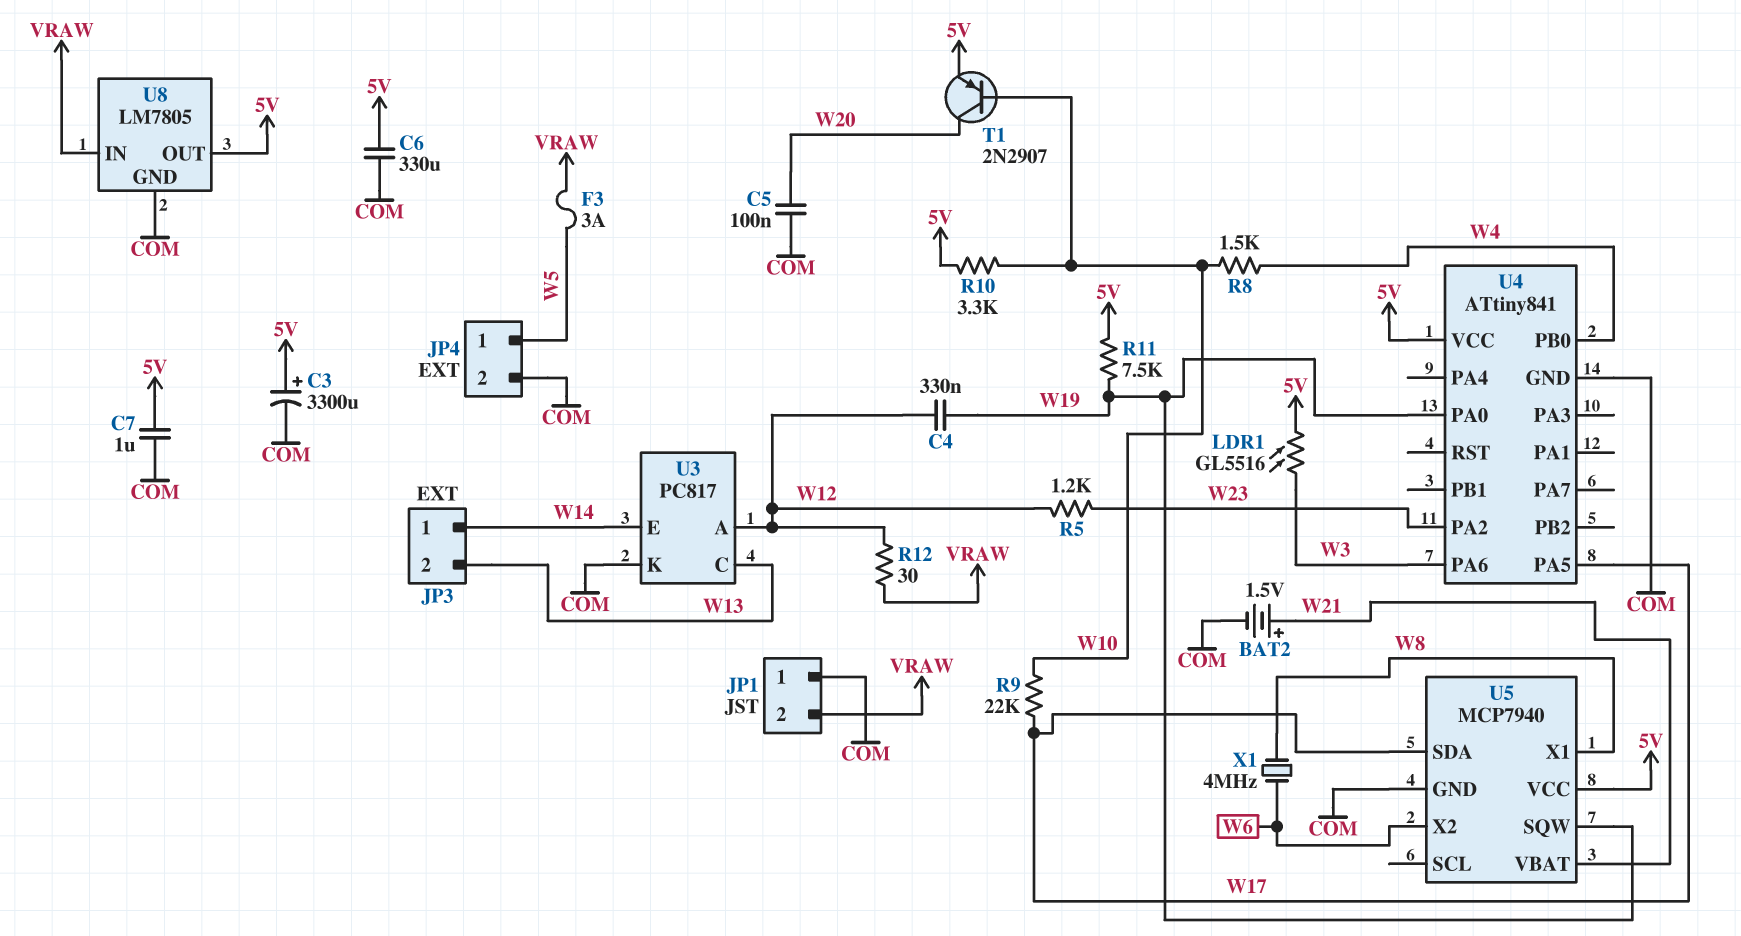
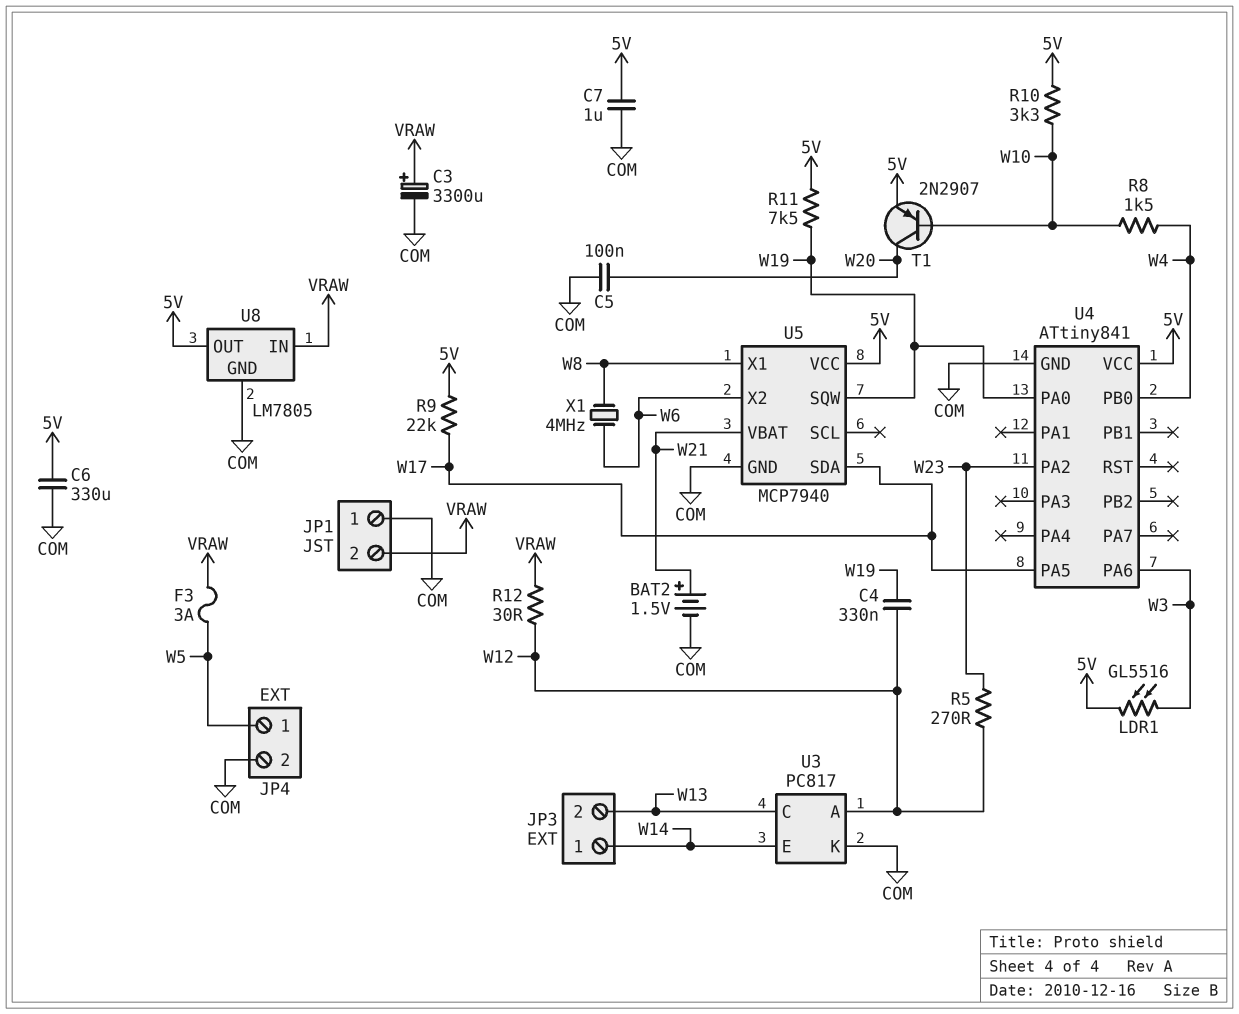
C3: 3300uF (plus 5V, minus COM) -> 3300uF (plus VRAW, minus COM)
R5: 1.2k (W12, W23) -> 270 (W12, W23)
R9: 22k (W10, W17) -> 22k (5V, W17)

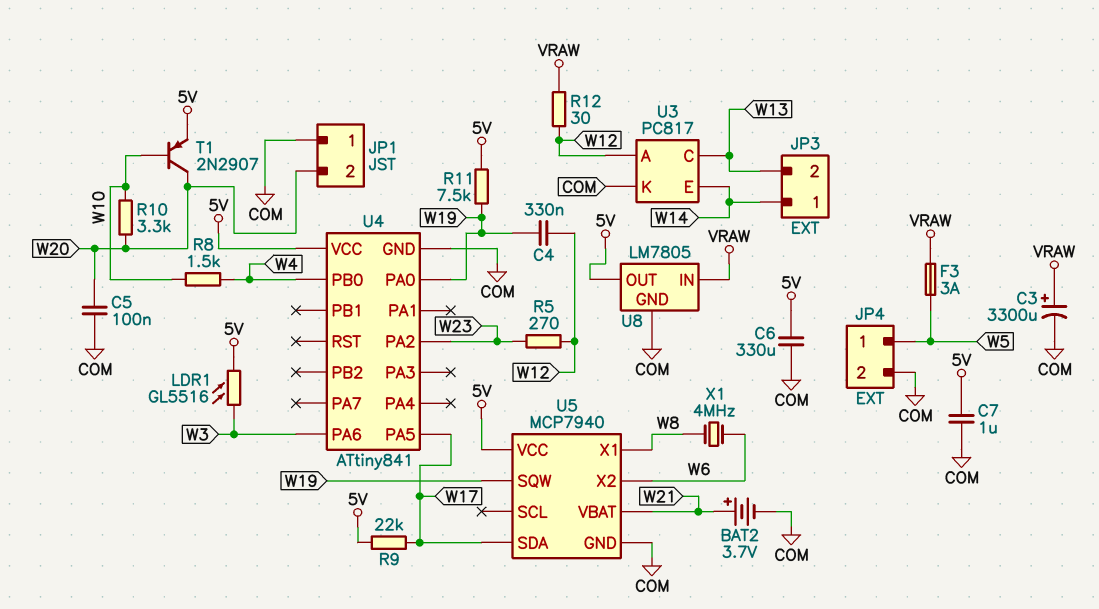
BAT2: 1.5V (plus W21, minus COM) -> 3.7V (plus W21, minus COM)
JP1 pin 2: VRAW -> W20
R10: 3.3k (5V, W10) -> 3.3k (W10, W20)

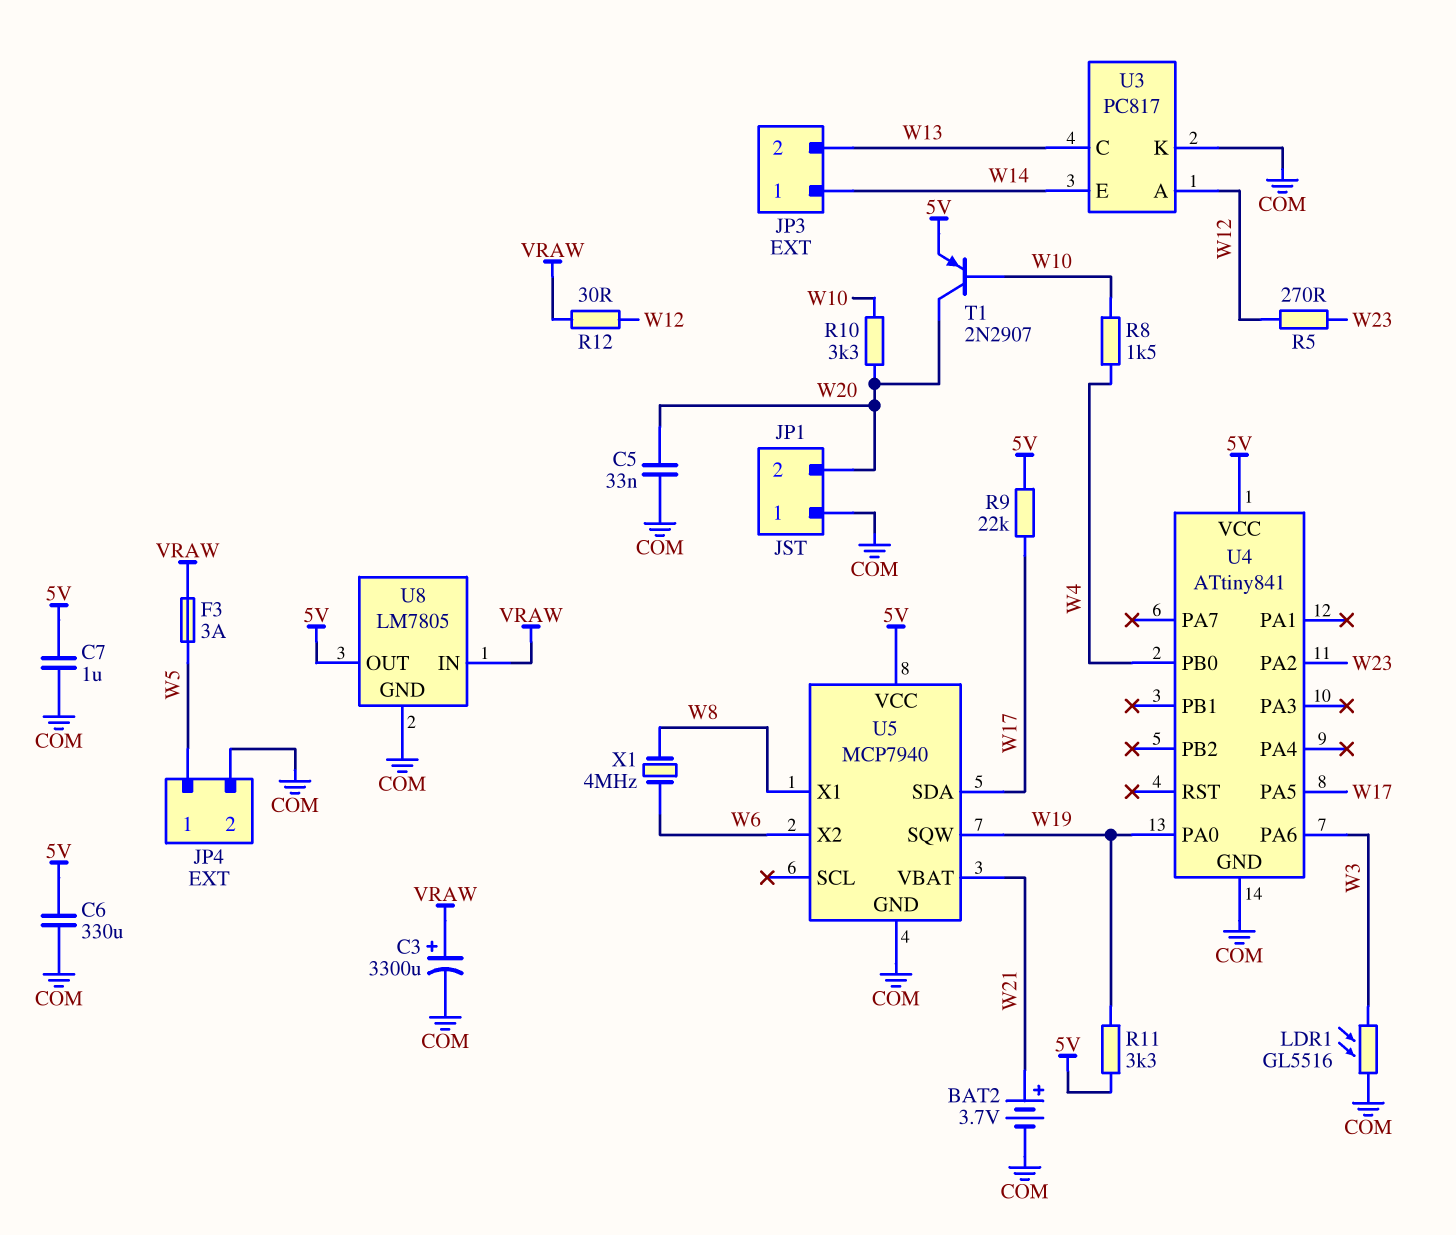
C4: 330nF (W12, W19) -> none
C5: 100nF (COM, W20) -> 33nF (COM, W20)
LDR1: GL5516 (5V, W3) -> GL5516 (COM, W3)
R11: 7.5k (5V, W19) -> 3.3k (5V, W19)

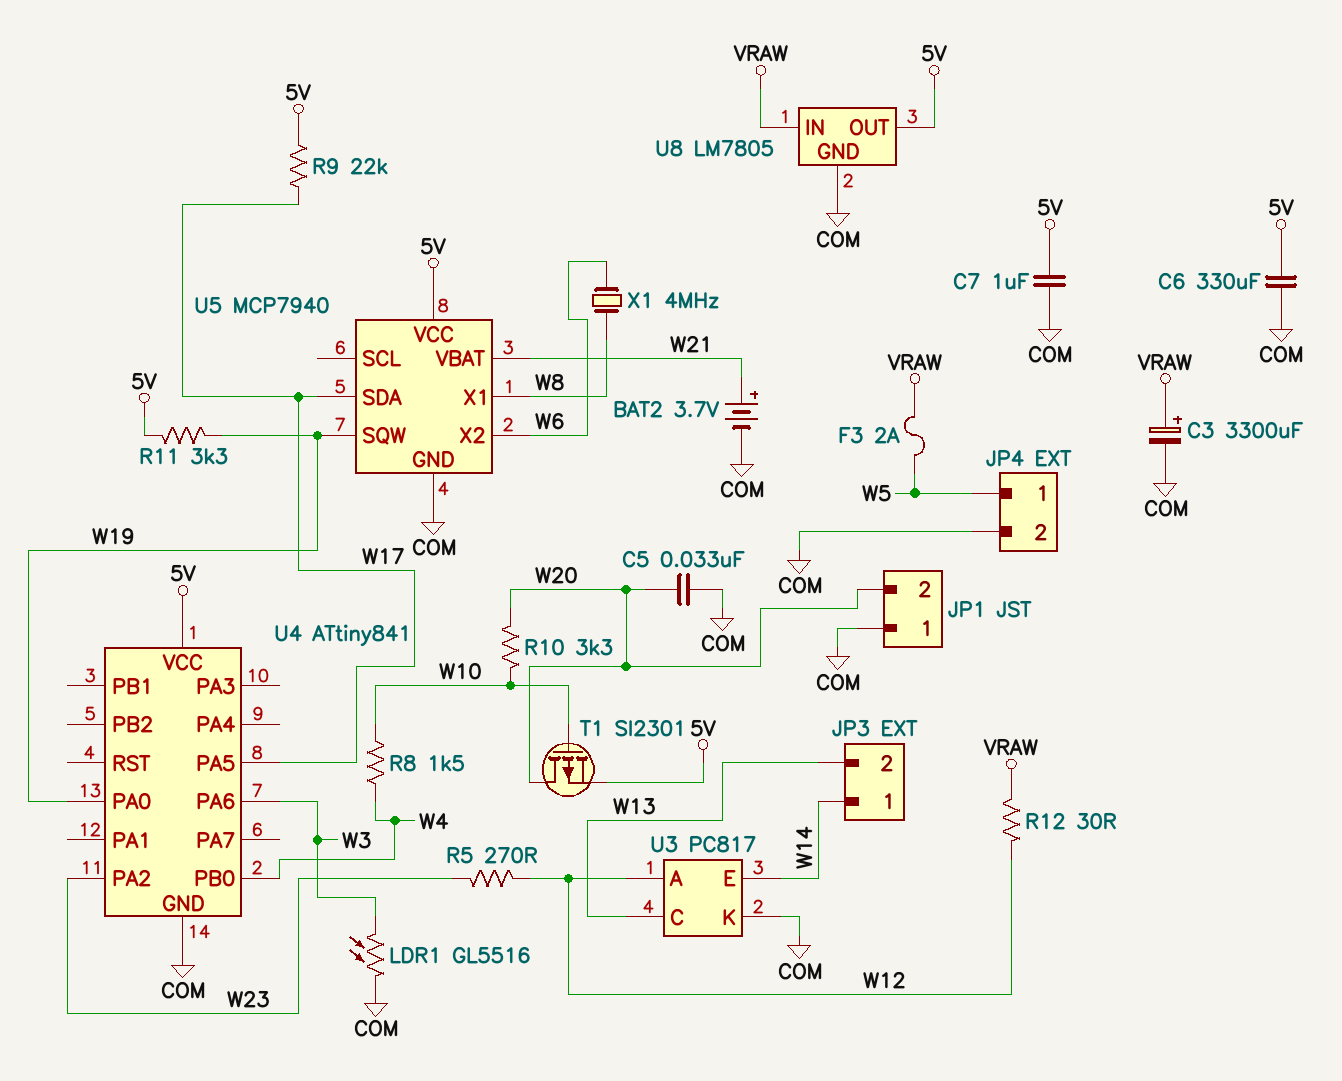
F3: 3A (VRAW, W5) -> 2A (VRAW, W5)
T1: PNP 2N2907 (B W10, C W20, E 5V) -> PMOS SI2301 (G W10, D W20, S 5V)

